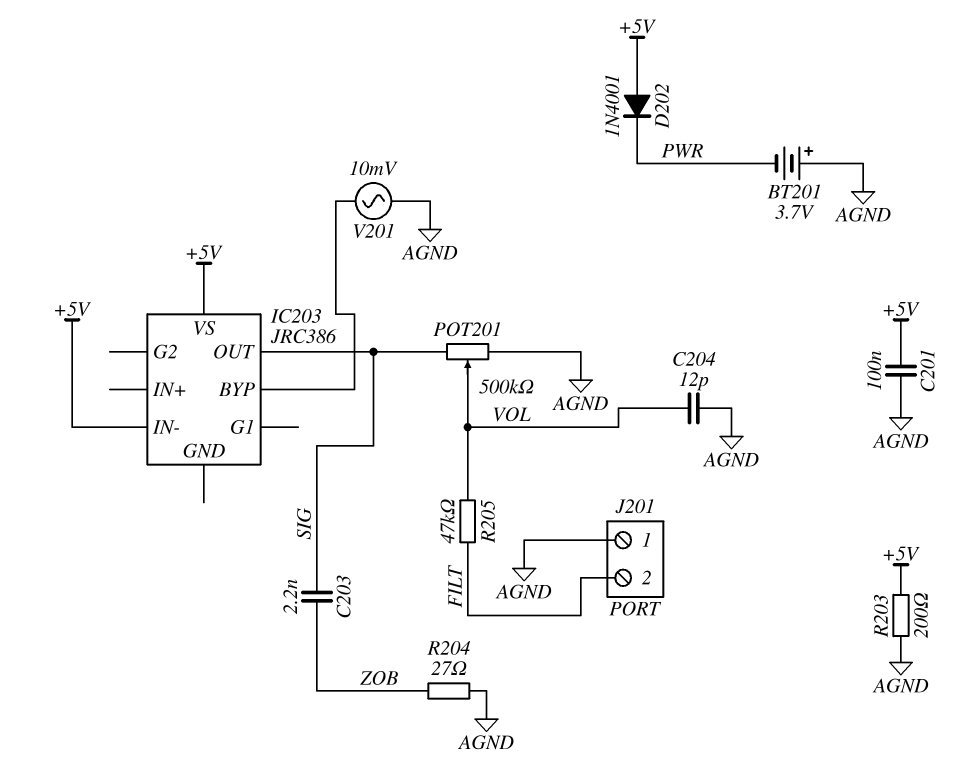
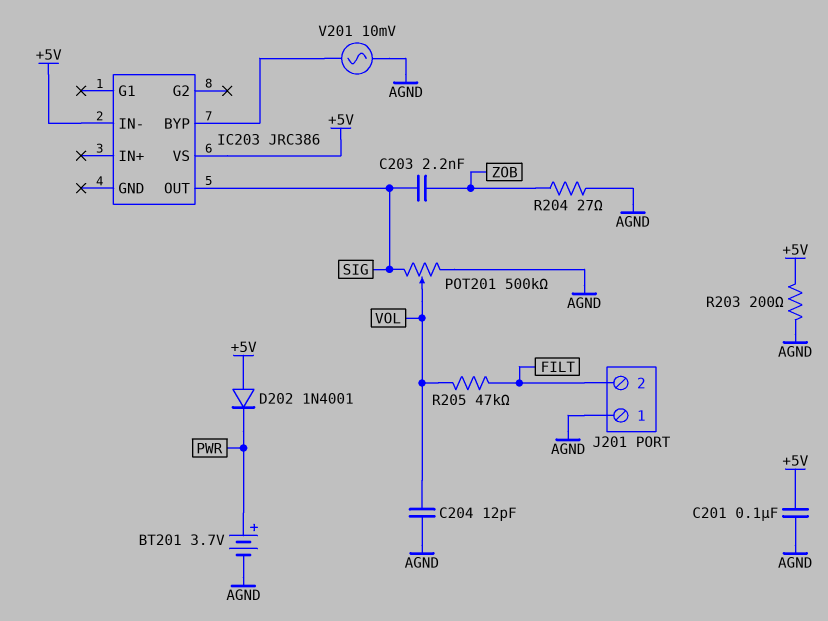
BT201: 3.7V (plus AGND, minus PWR) -> 3.7V (plus PWR, minus AGND)

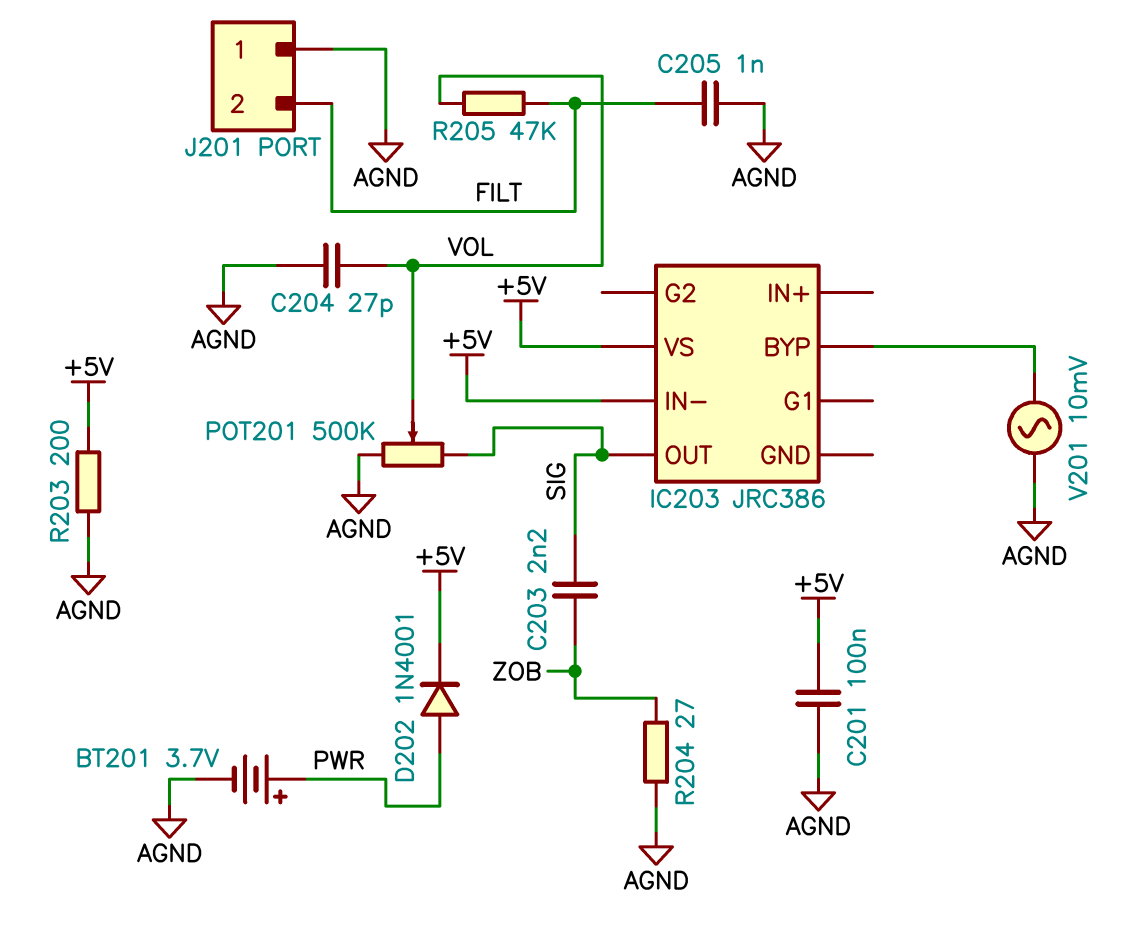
C204: 12pF (AGND, VOL) -> 27pF (AGND, VOL)
C205: none -> 1nF (AGND, FILT)
D202: diode 1N4001 (A +5V, K PWR) -> diode 1N4001 (A PWR, K +5V)

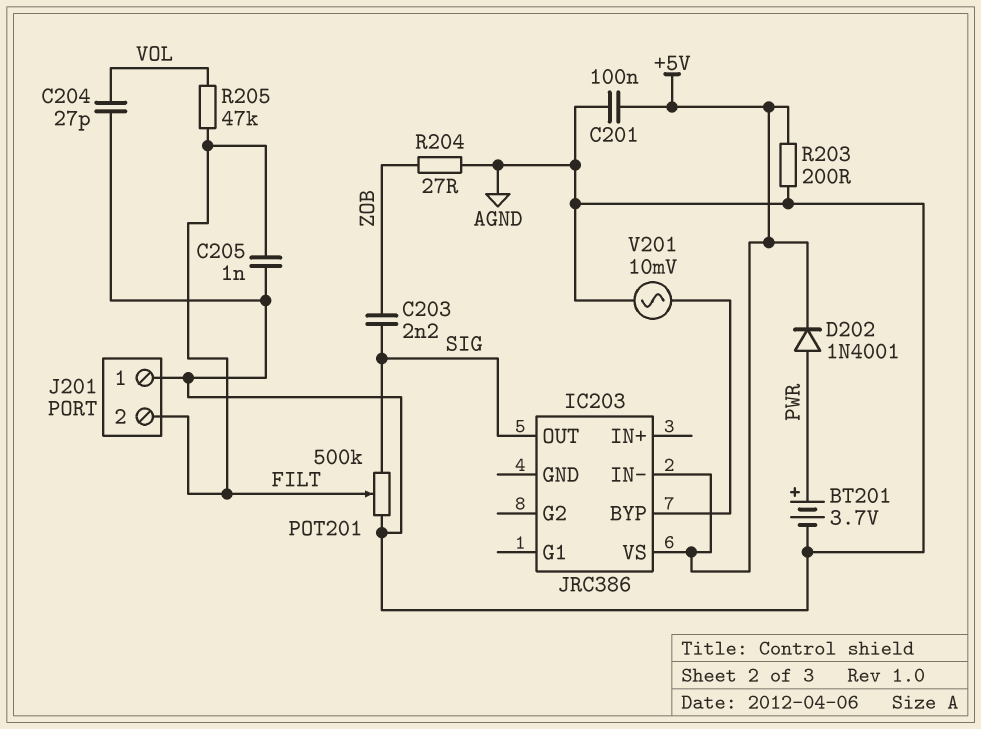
POT201: 500k (AGND, SIG, wiper VOL) -> 500k (AGND, SIG, wiper FILT)

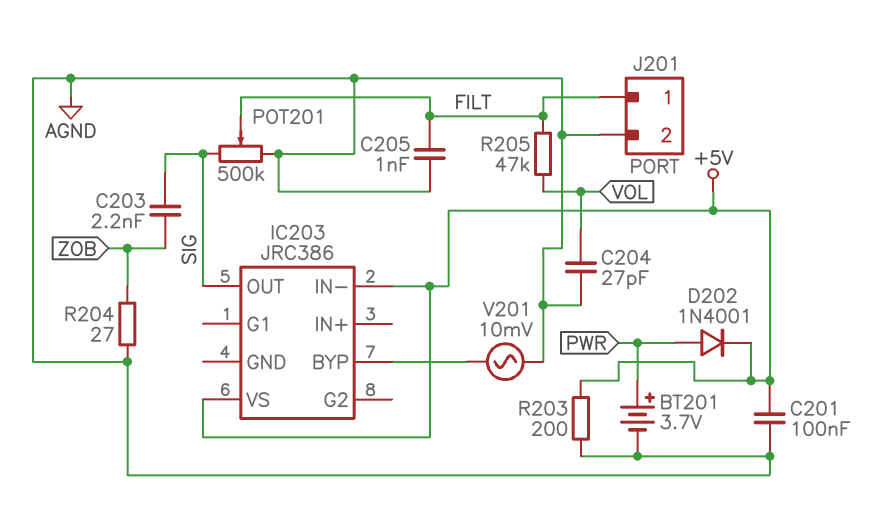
J201 pin 1: AGND -> FILT
J201 pin 2: FILT -> AGND

